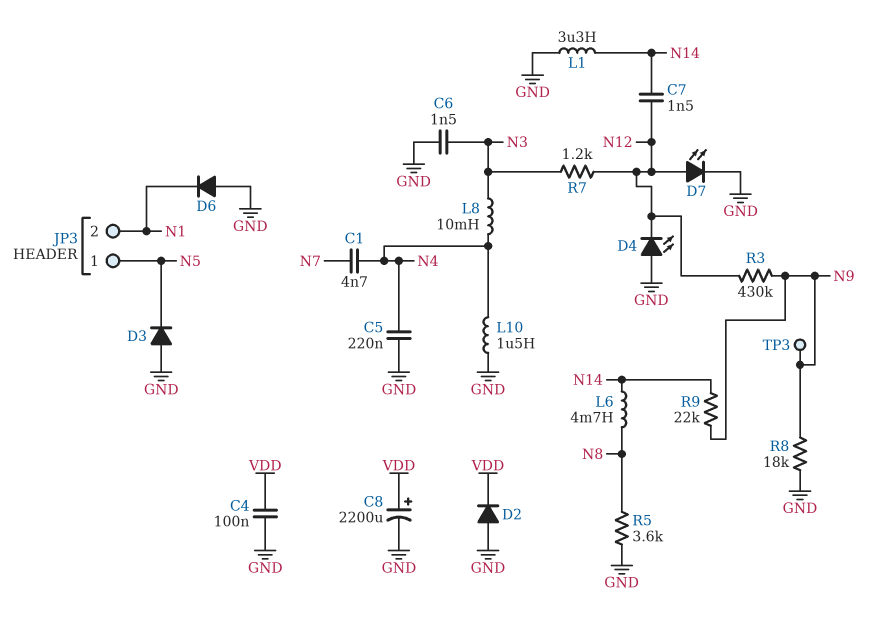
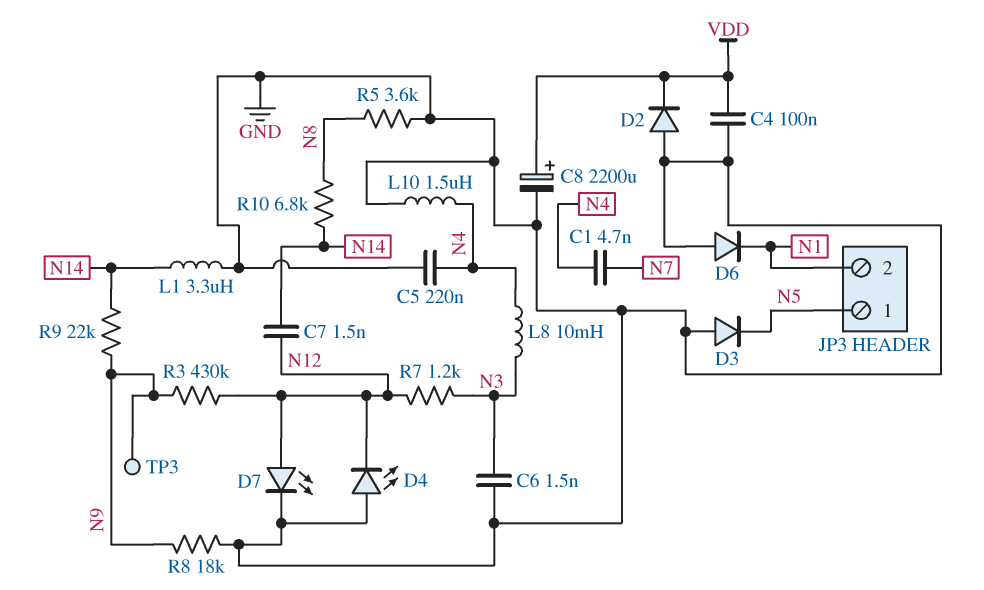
L6: 4.7mH (N8, N14) -> none
R10: none -> 6.8k (N8, N14)

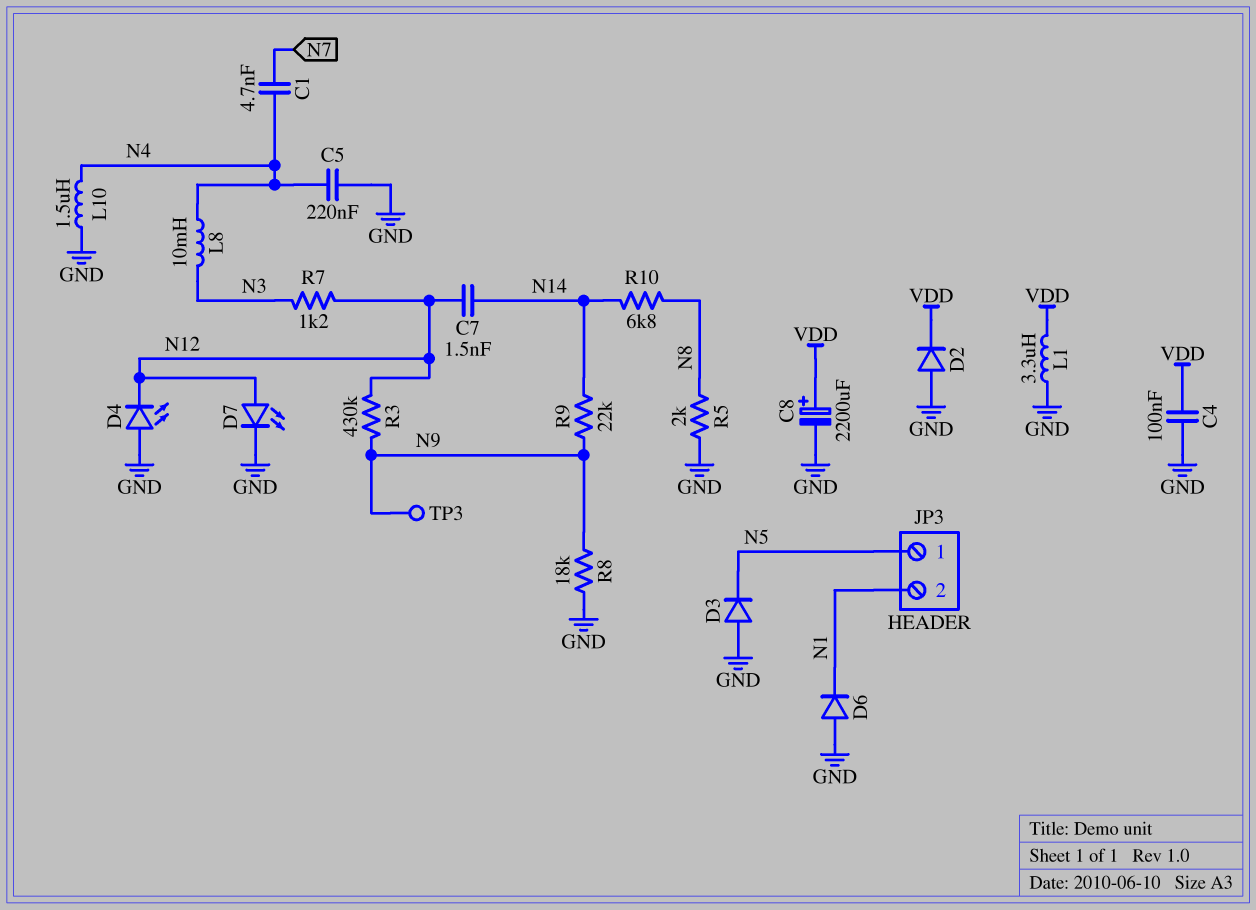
C6: 1.5nF (GND, N3) -> none
L1: 3.3uH (GND, N14) -> 3.3uH (GND, VDD)
R5: 3.6k (GND, N8) -> 2k (GND, N8)

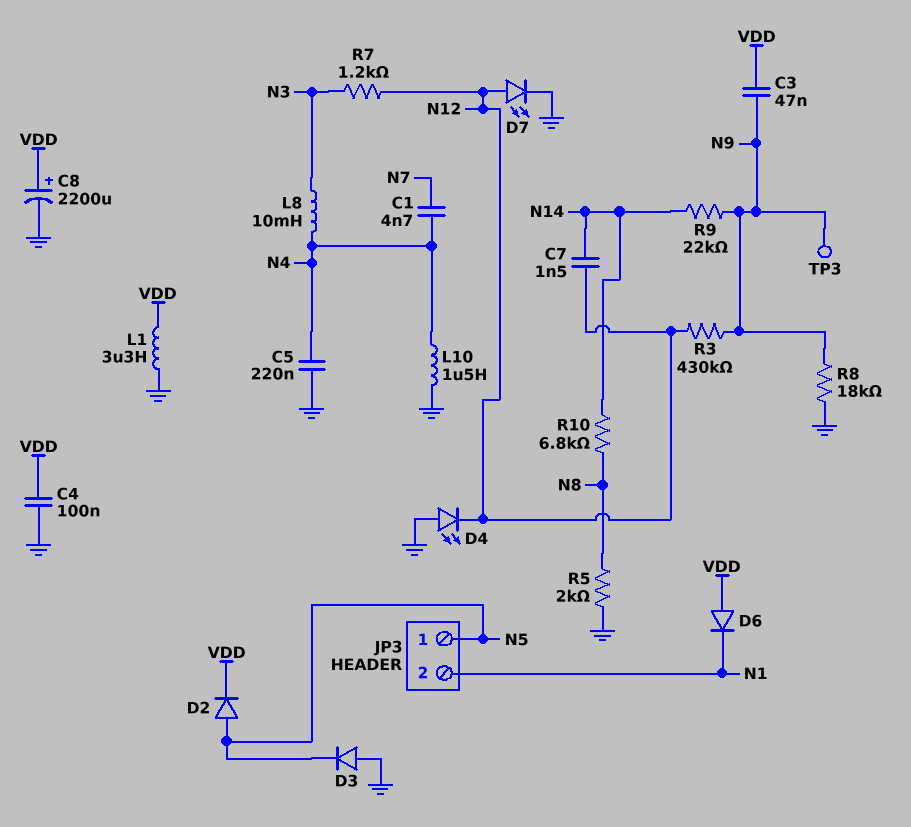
C3: none -> 47nF (N9, VDD)
D2: diode (A GND, K VDD) -> diode (A N5, K VDD)
D6: diode (A GND, K N1) -> diode (A VDD, K N1)

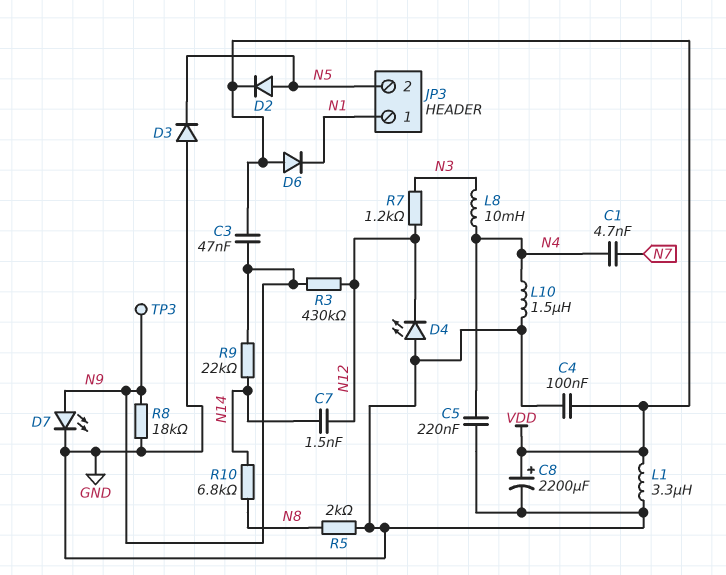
D7: LED (A N12, K GND) -> LED (A N9, K GND)
JP3 pin 1: N5 -> N1
JP3 pin 2: N1 -> N5

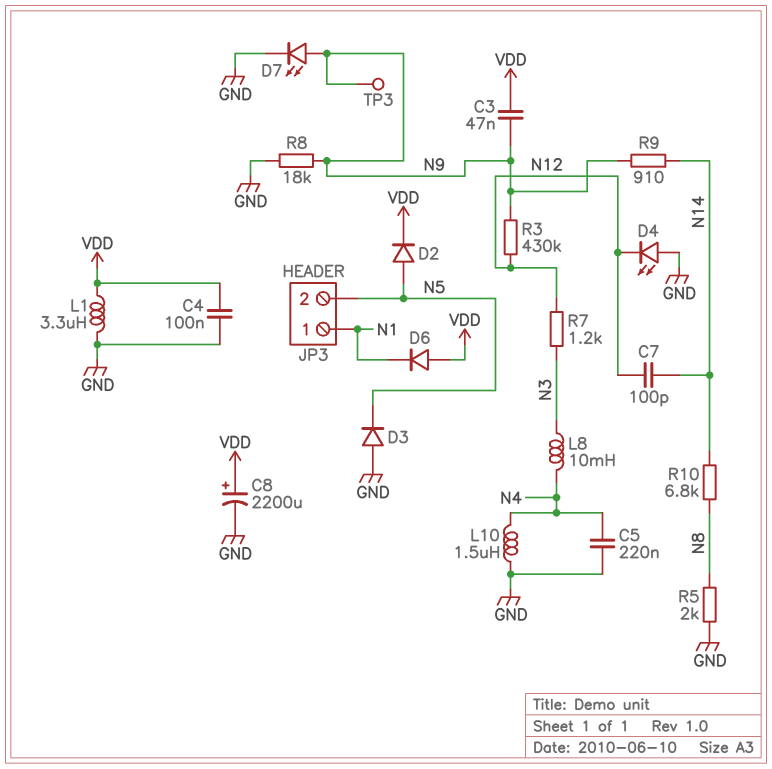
C1: 4.7nF (N4, N7) -> none
C7: 1.5nF (N12, N14) -> 100pF (N12, N14)
R9: 22k (N9, N14) -> 910 (N9, N14)

